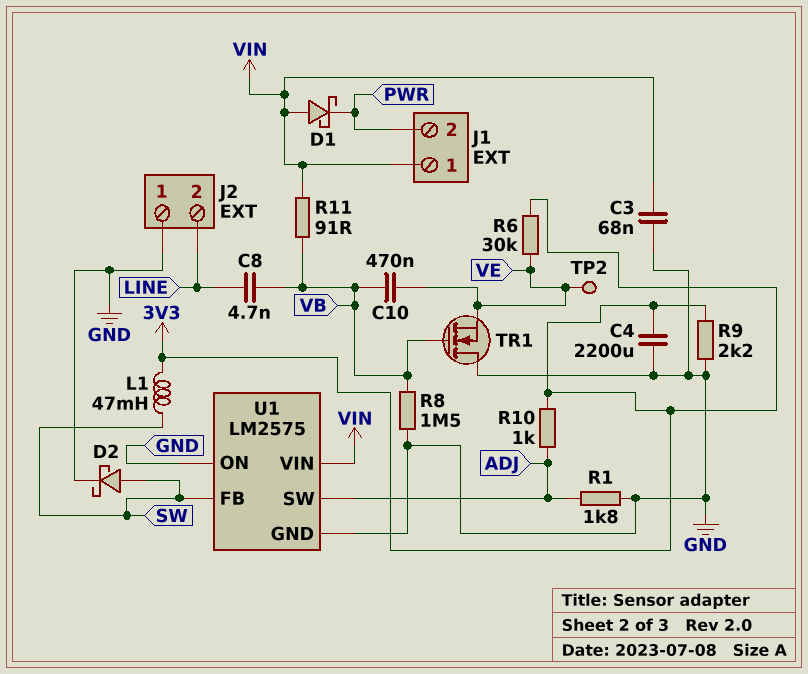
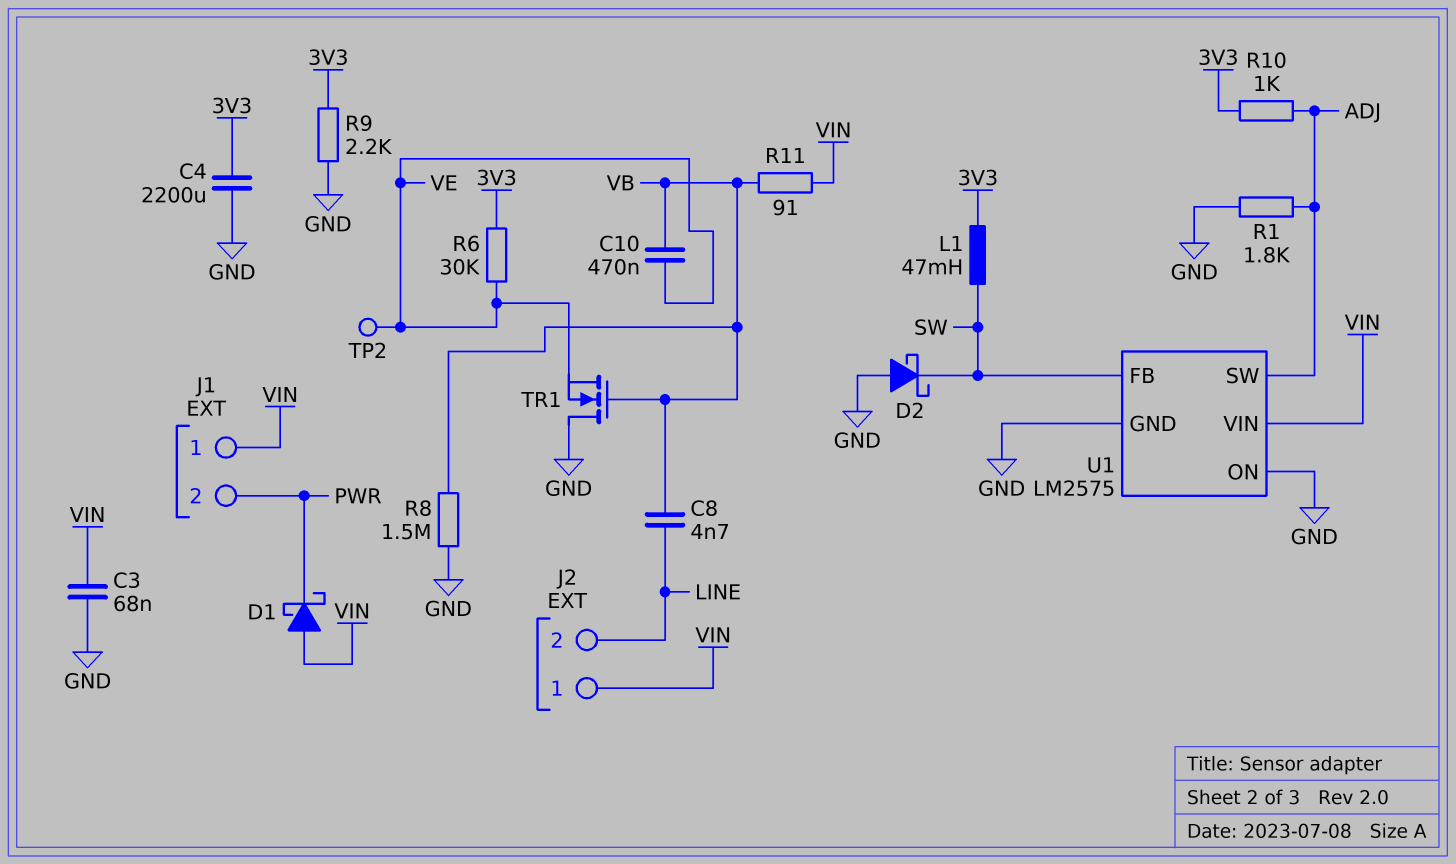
D2: schottky (A SW, K GND) -> schottky (A GND, K SW)
J2 pin 1: GND -> VIN

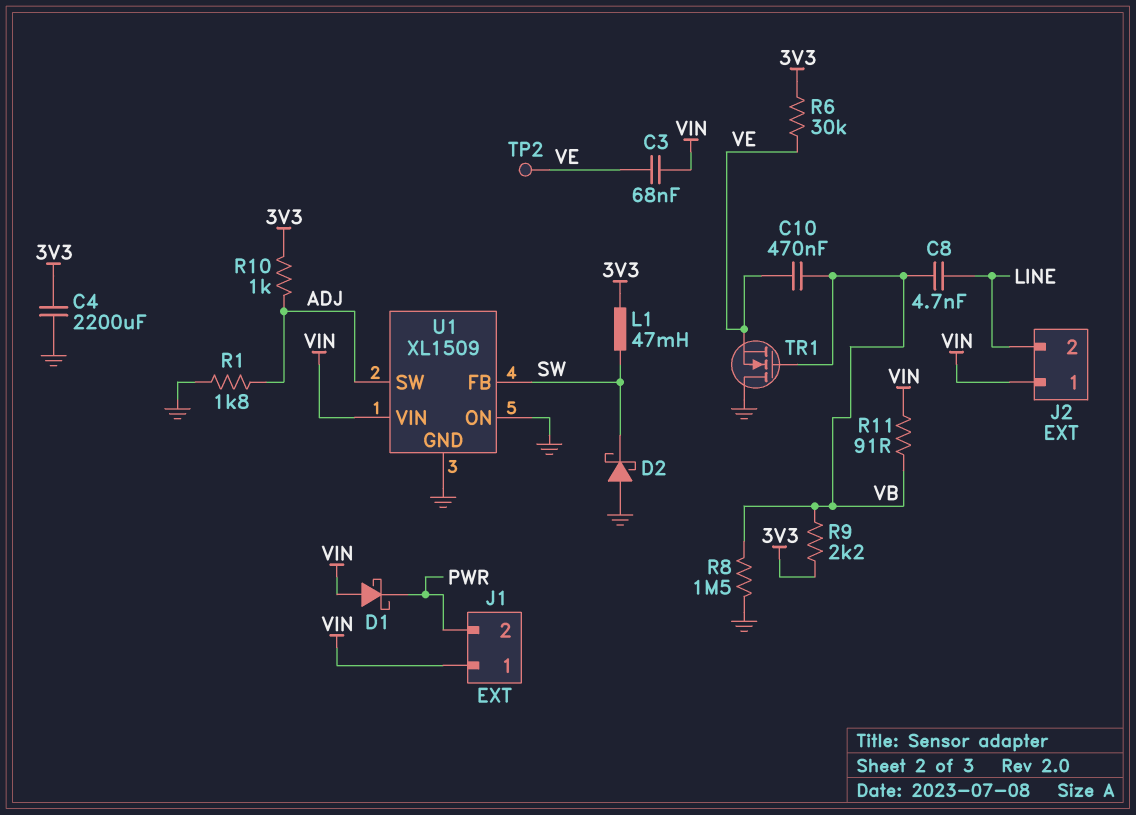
C3: 68nF (GND, VIN) -> 68nF (VE, VIN)
R9: 2.2k (3V3, GND) -> 2.2k (3V3, VB)
U1: LM2575 -> XL1509

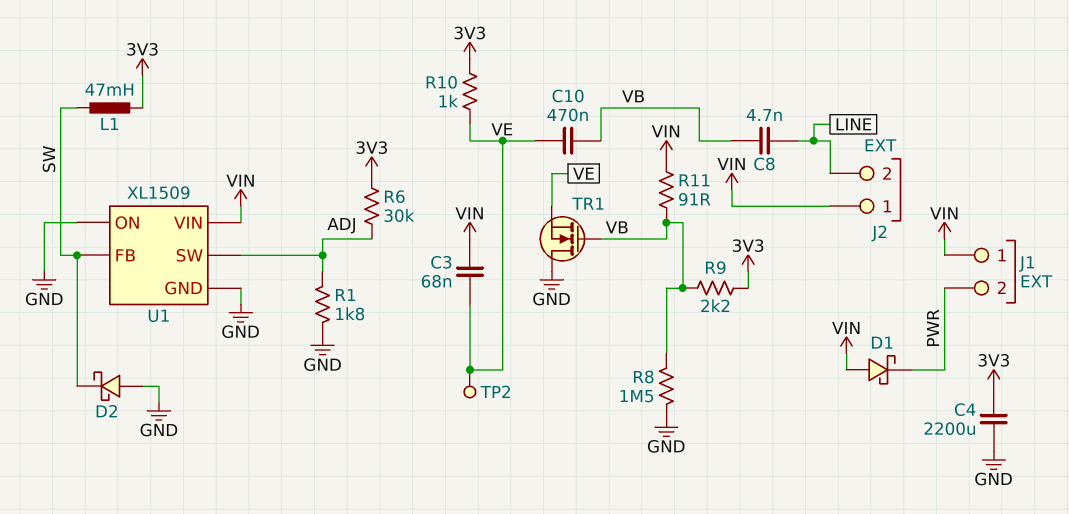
R6: 30k (3V3, VE) -> 30k (3V3, ADJ)
R10: 1k (3V3, ADJ) -> 1k (3V3, VE)

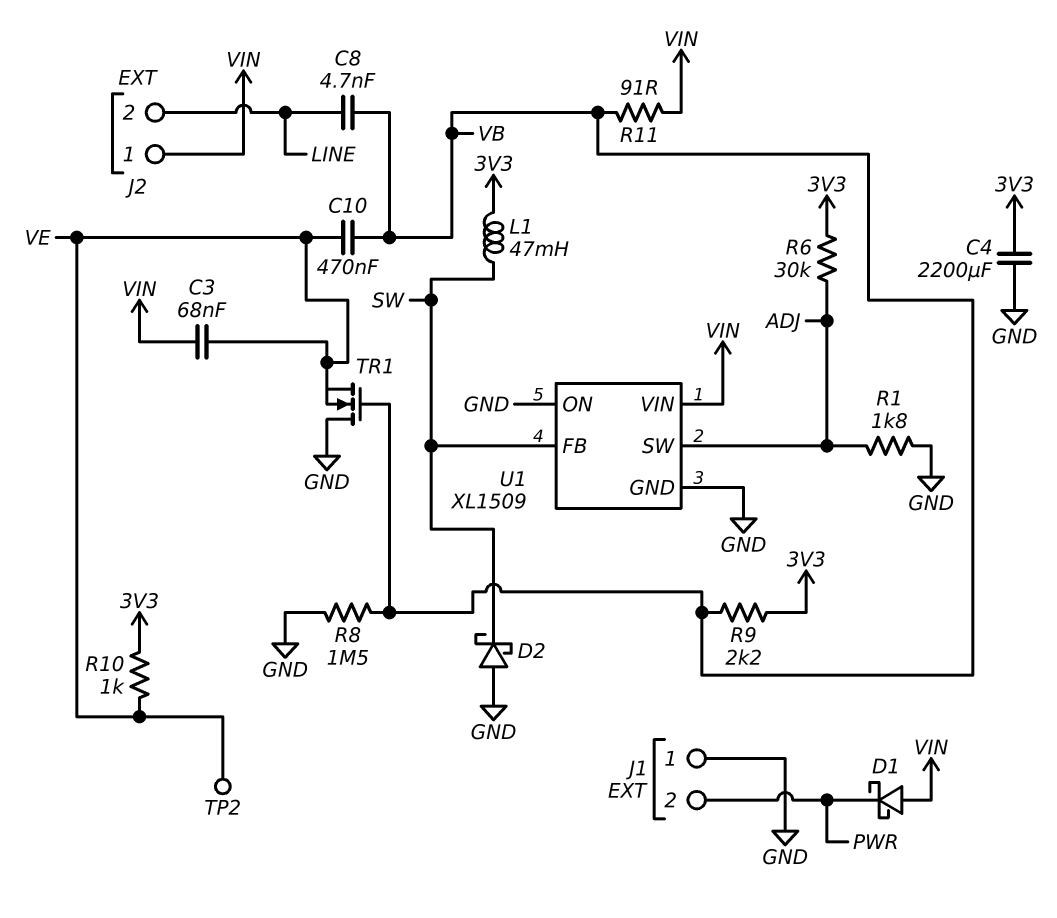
J1 pin 1: VIN -> GND

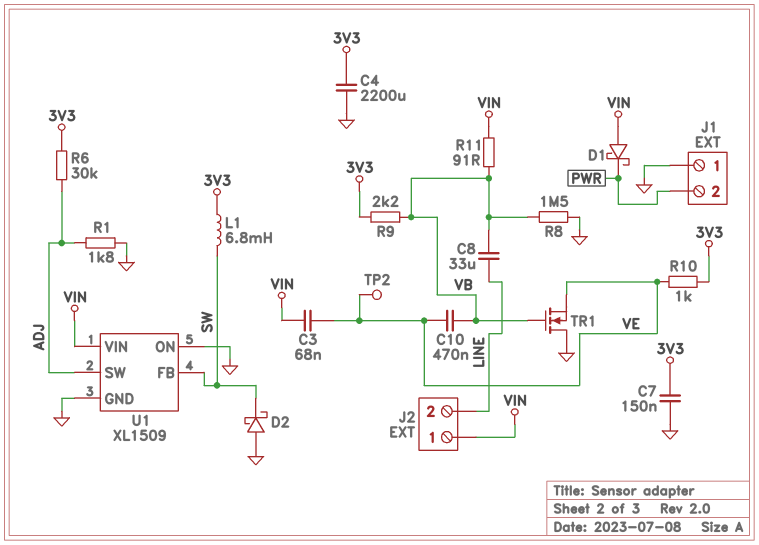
C7: none -> 150nF (3V3, GND)
C8: 4.7nF (LINE, VB) -> 33uF (LINE, VB)
L1: 47mH (3V3, SW) -> 6.8mH (3V3, SW)

